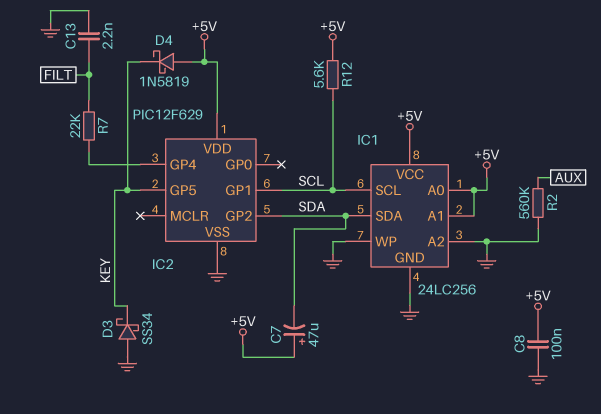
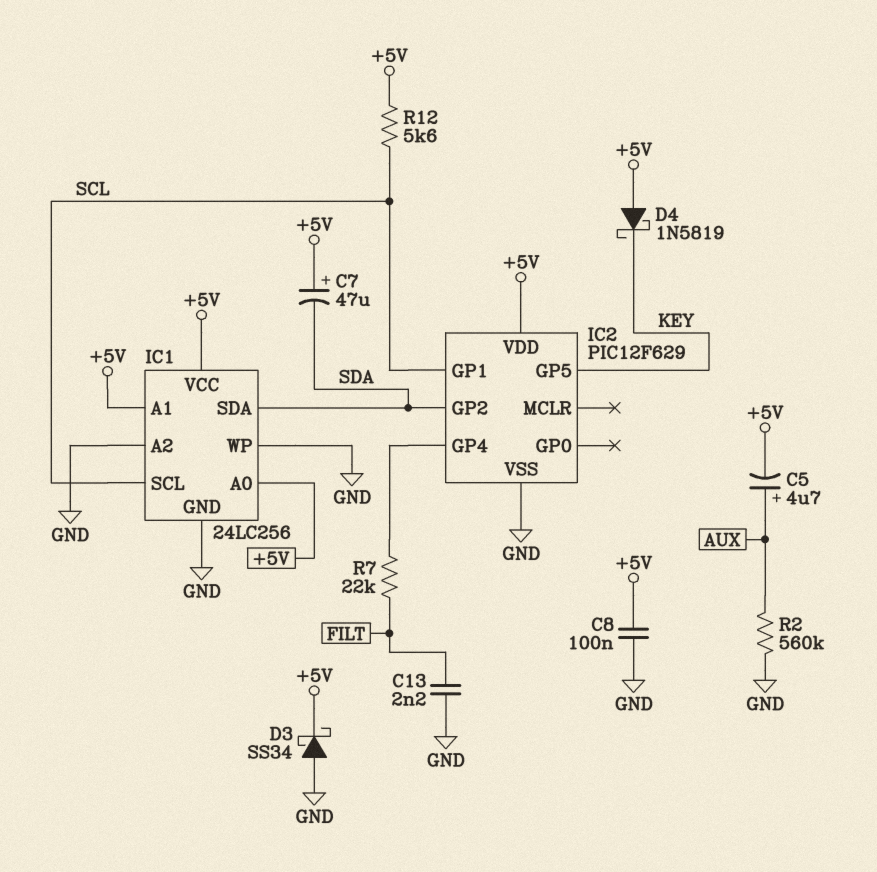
C5: none -> 4.7uF (plus AUX, minus +5V)
D3: schottky SS34 (A GND, K KEY) -> schottky SS34 (A GND, K +5V)

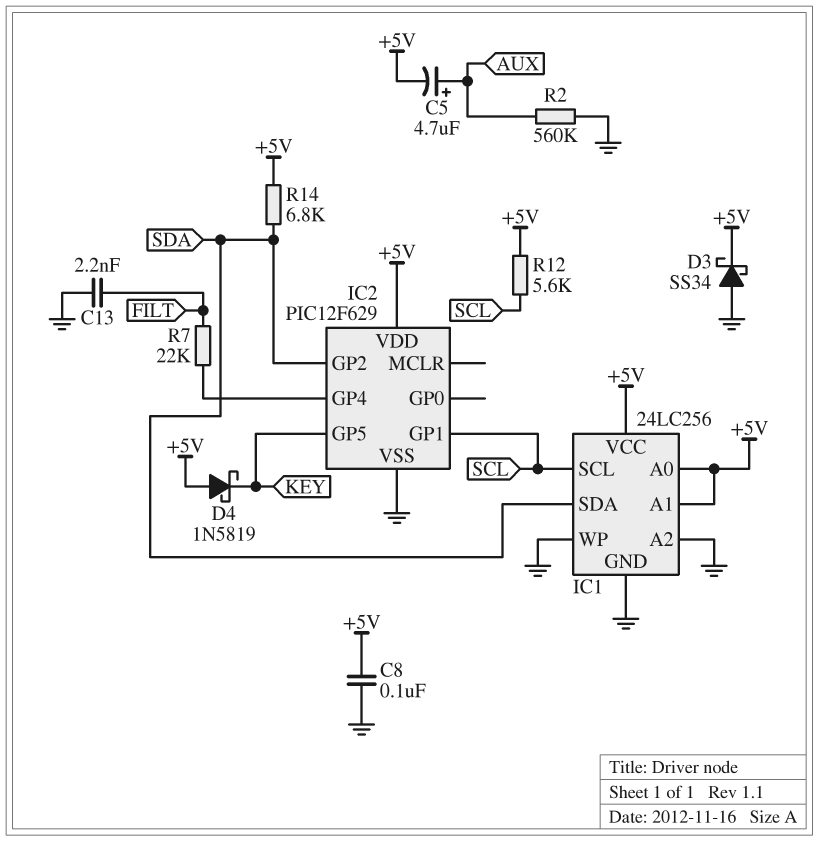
C7: 47uF (plus +5V, minus SDA) -> none
R14: none -> 6.8k (+5V, SDA)

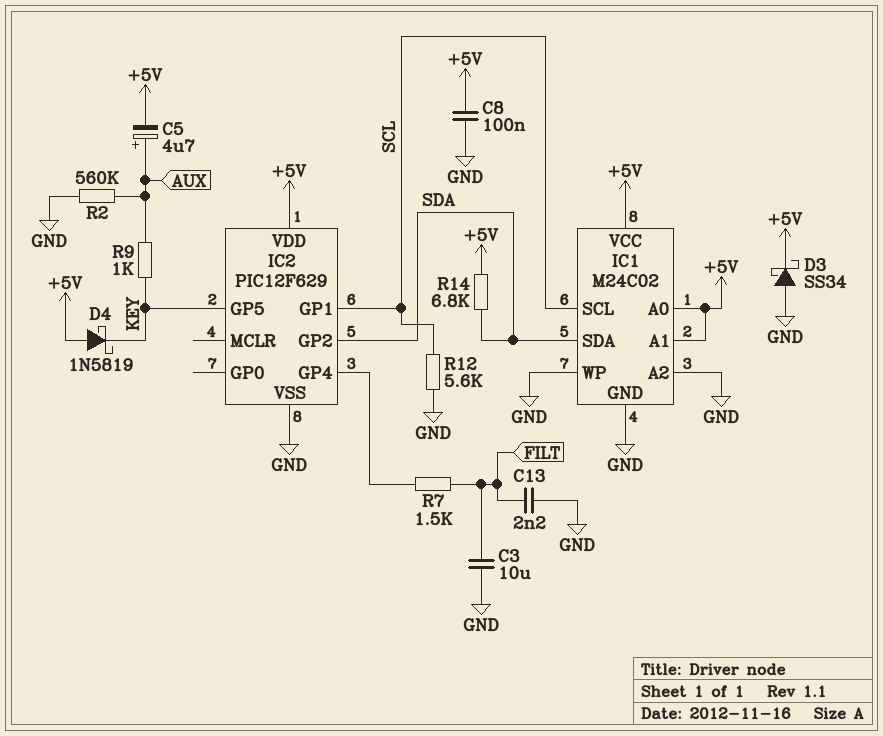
C3: none -> 10uF (FILT, GND)
IC1: 24LC256 -> M24C02
R7: 22k (FILT, IC2/GP4) -> 1.5k (FILT, IC2/GP4)
R9: none -> 1k (AUX, KEY)
R12: 5.6k (+5V, SCL) -> 5.6k (GND, SCL)

